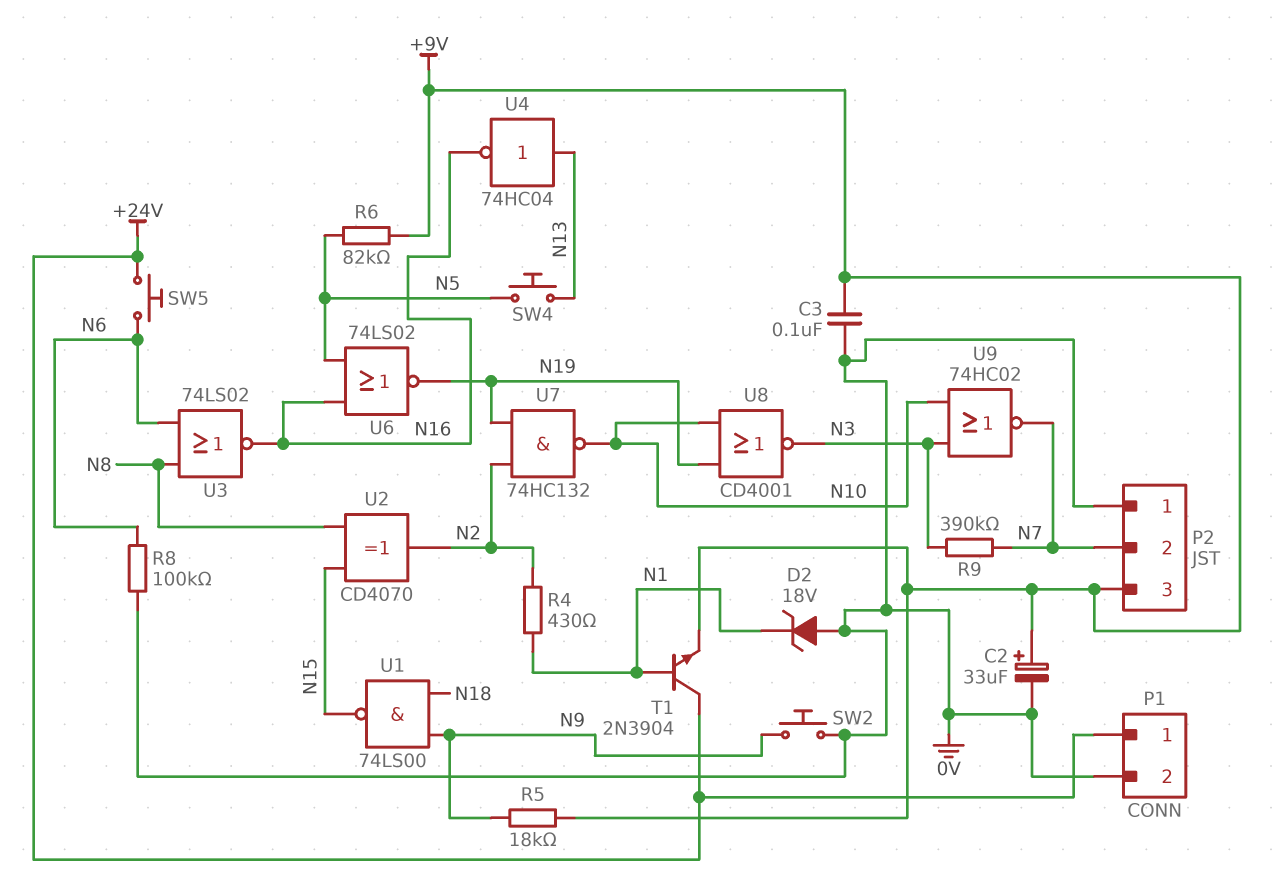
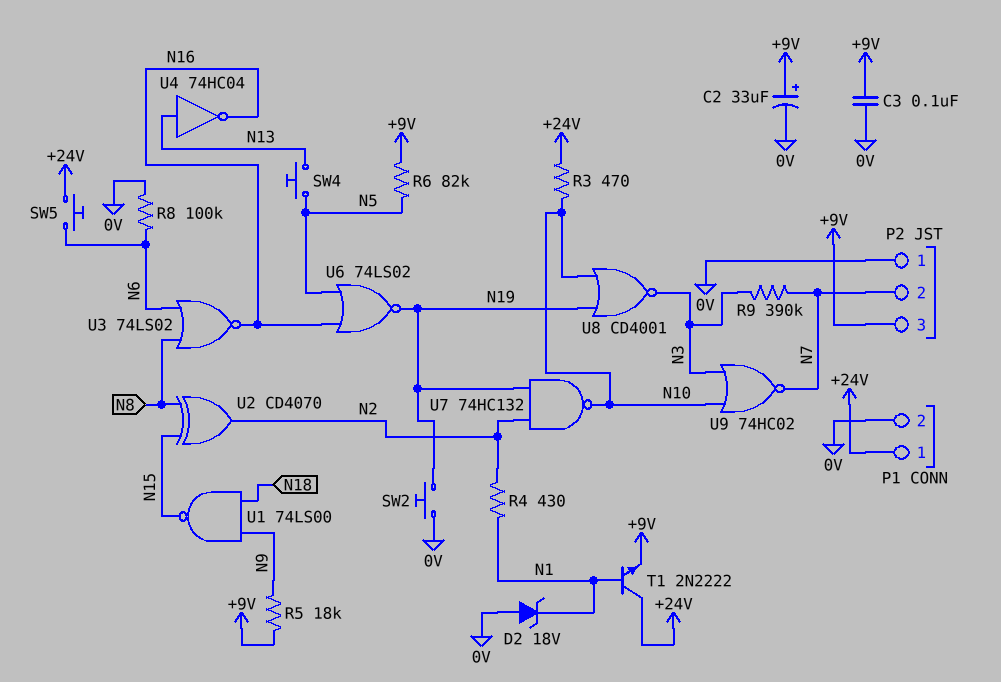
R3: none -> 470 (+24V, N10)
SW2: button (0V, N9) -> button (0V, N19)
T1: NPN 2N3904 (B N1, C +24V, E +9V) -> NPN 2N2222 (B N1, C +24V, E +9V)

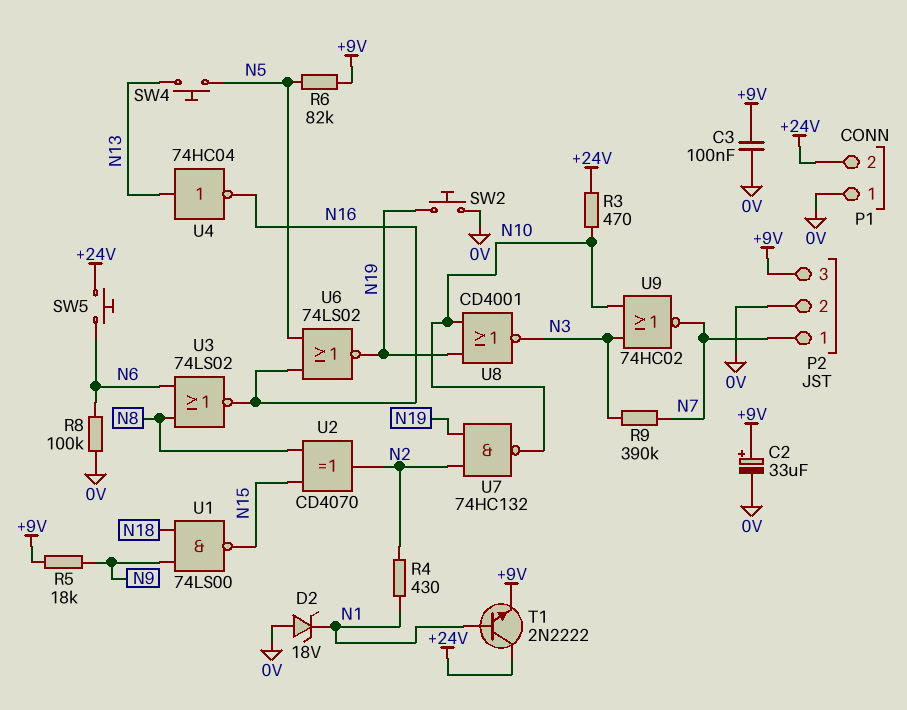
P1 pin 1: +24V -> 0V
P1 pin 2: 0V -> +24V
P2 pin 1: 0V -> N7
P2 pin 2: N7 -> 0V

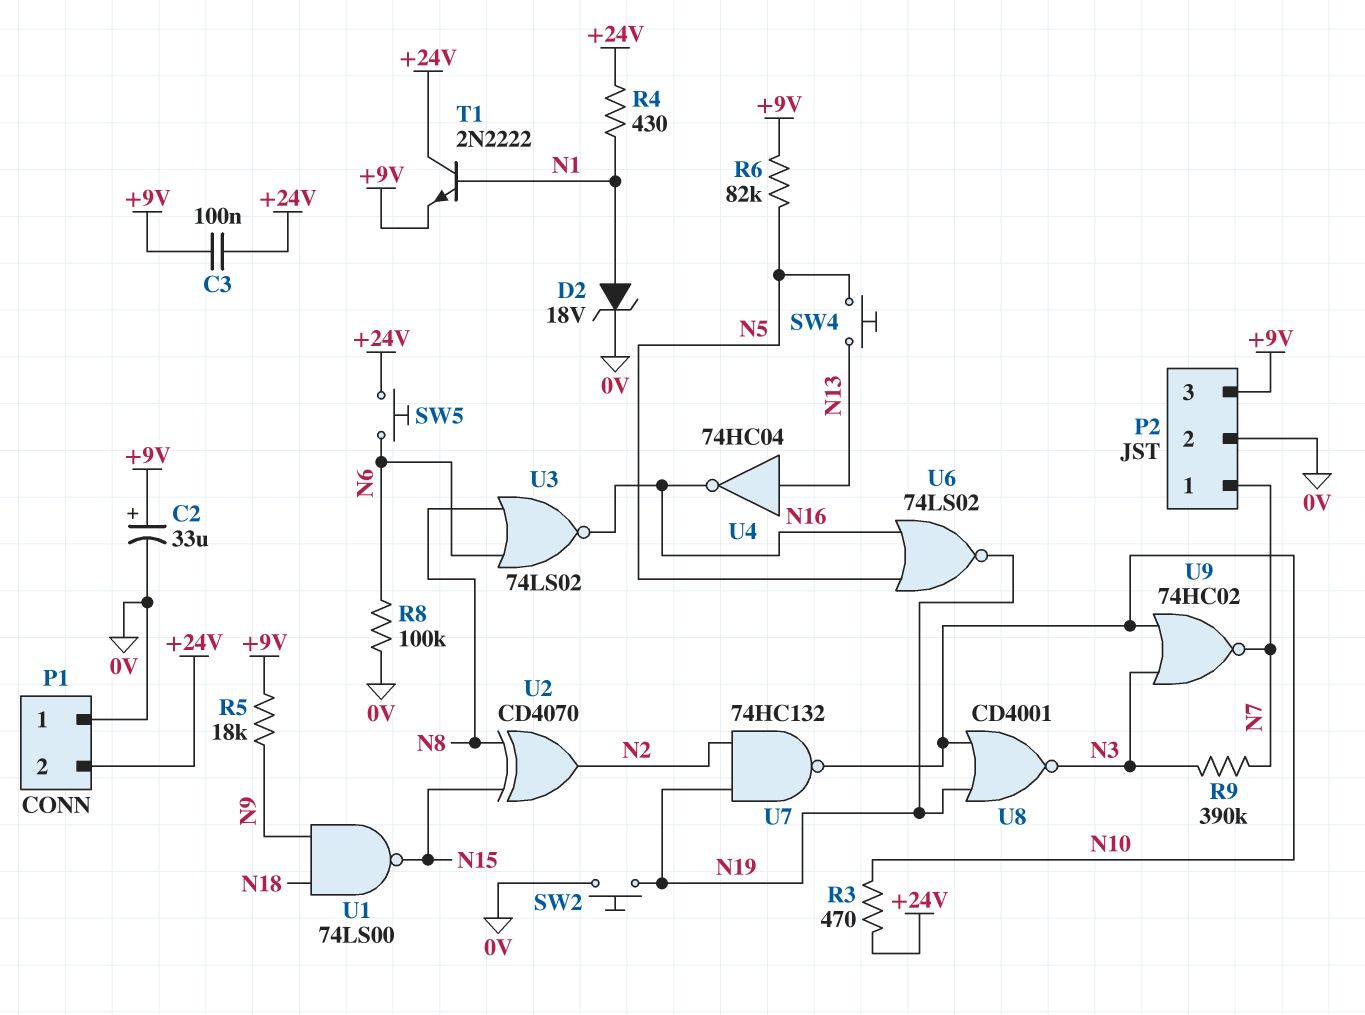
C3: 100nF (+9V, 0V) -> 100nF (+9V, +24V)
D2: zener 18V (A 0V, K N1) -> zener 18V (A N1, K 0V)
R4: 430 (N1, N2) -> 430 (+24V, N1)

